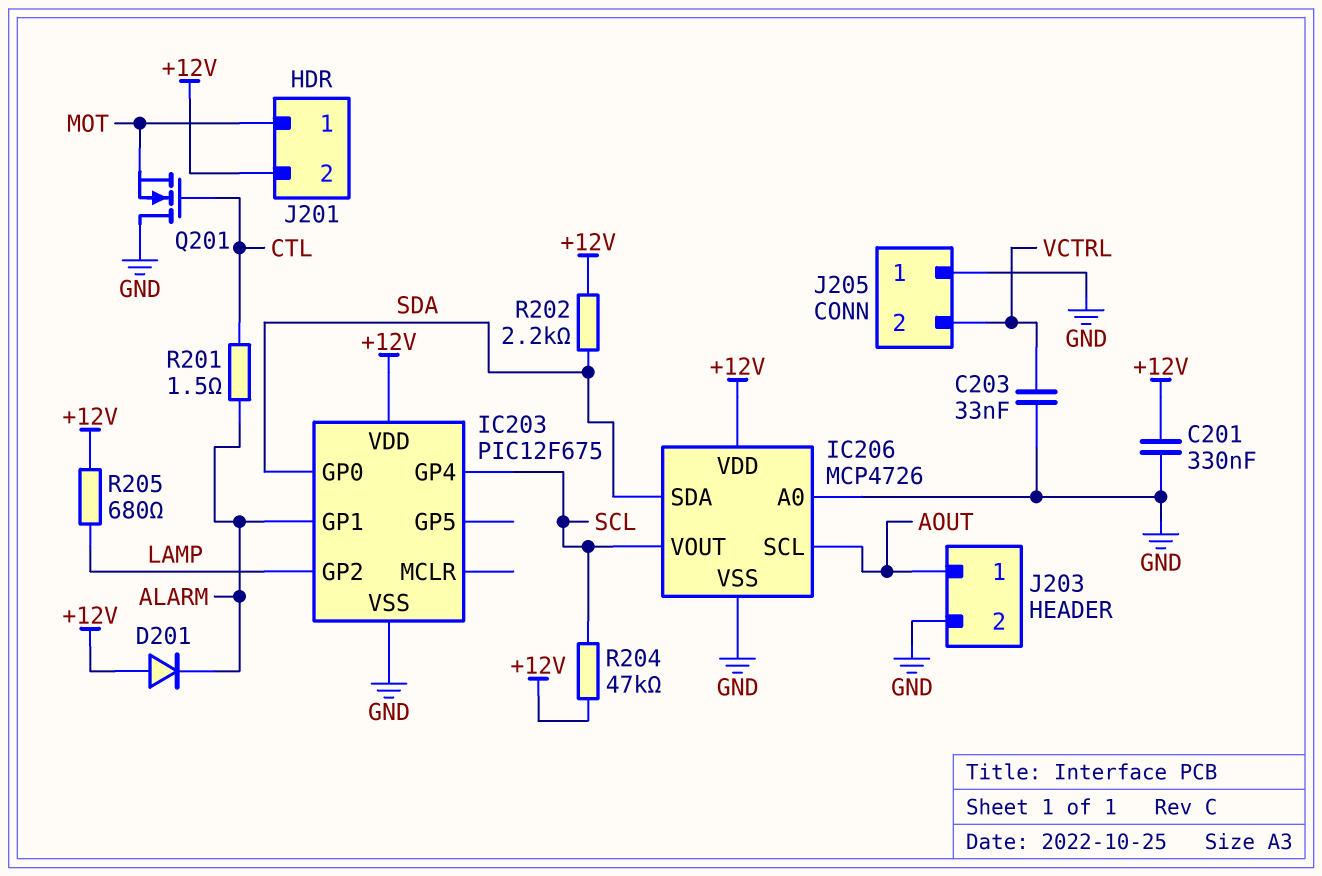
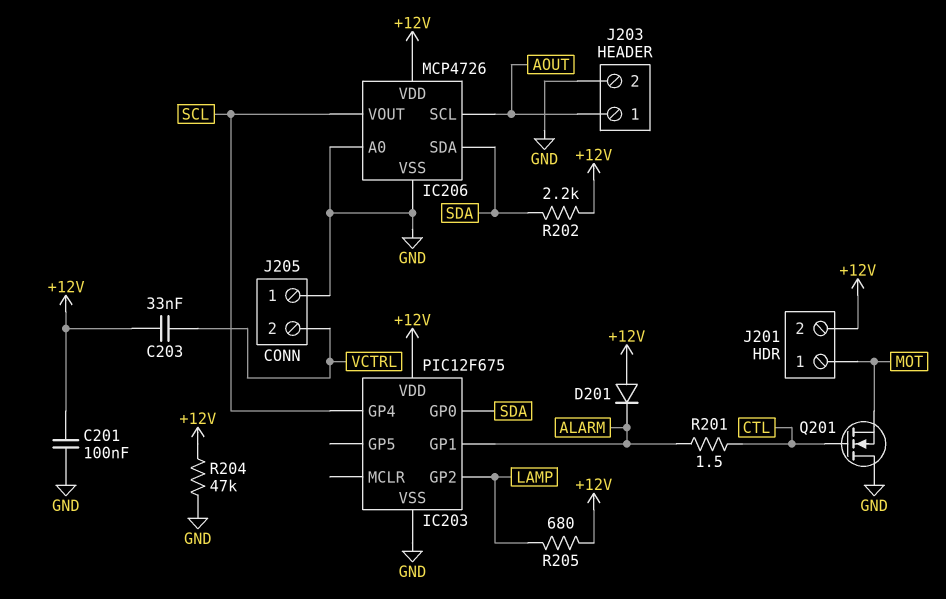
C201: 330nF (+12V, GND) -> 100nF (+12V, GND)
C203: 33nF (GND, VCTRL) -> 33nF (+12V, VCTRL)
R204: 47k (+12V, SCL) -> 47k (+12V, GND)

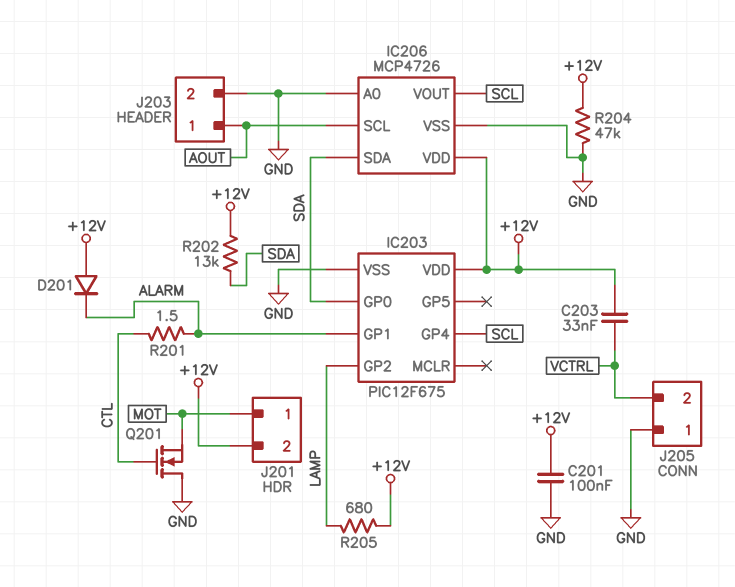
R202: 2.2k (+12V, SDA) -> 13k (+12V, SDA)

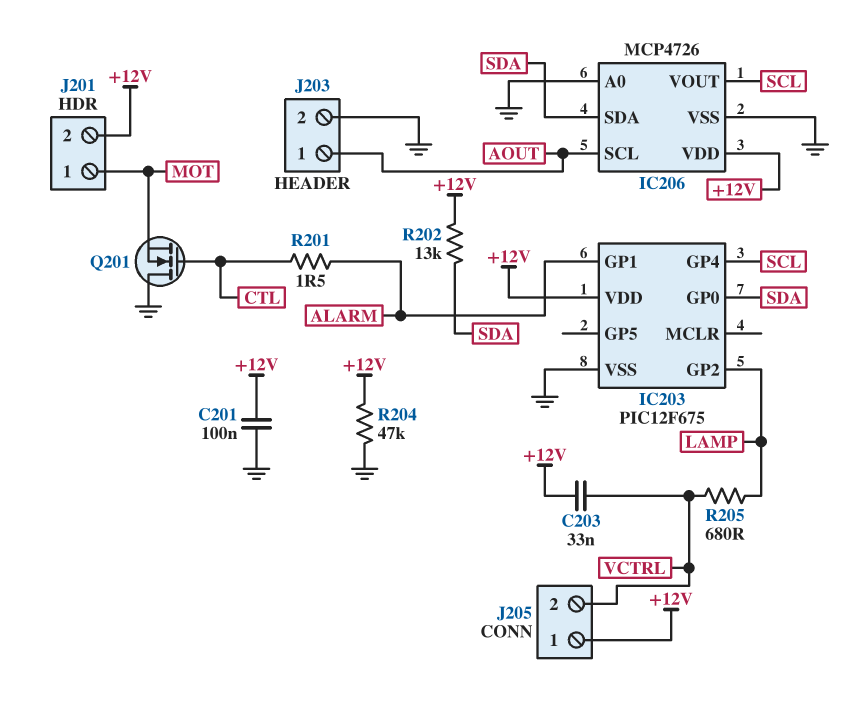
D201: diode (A +12V, K ALARM) -> none
J205 pin 1: GND -> +12V
R205: 680 (+12V, LAMP) -> 680 (LAMP, VCTRL)

